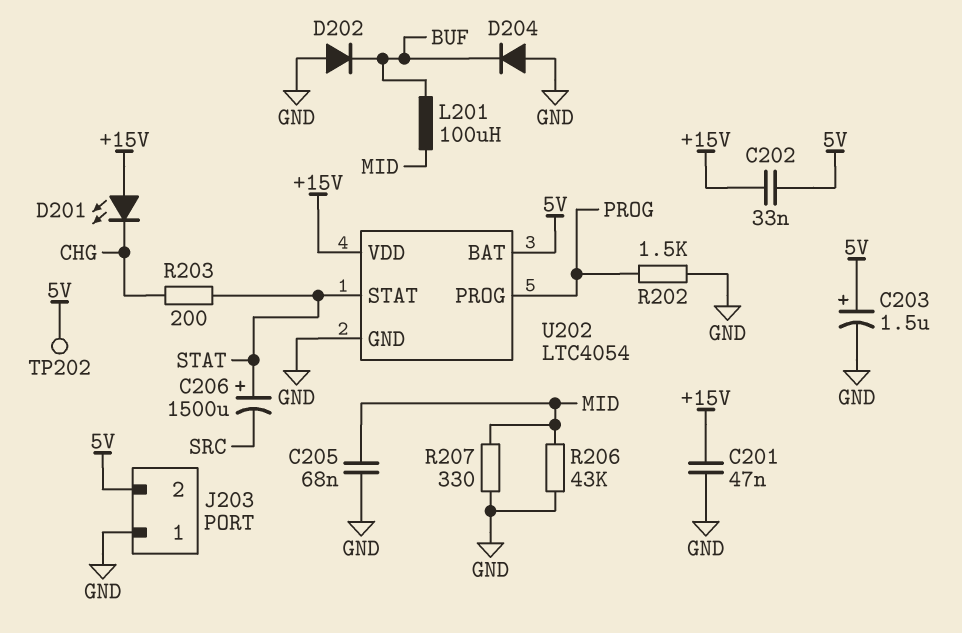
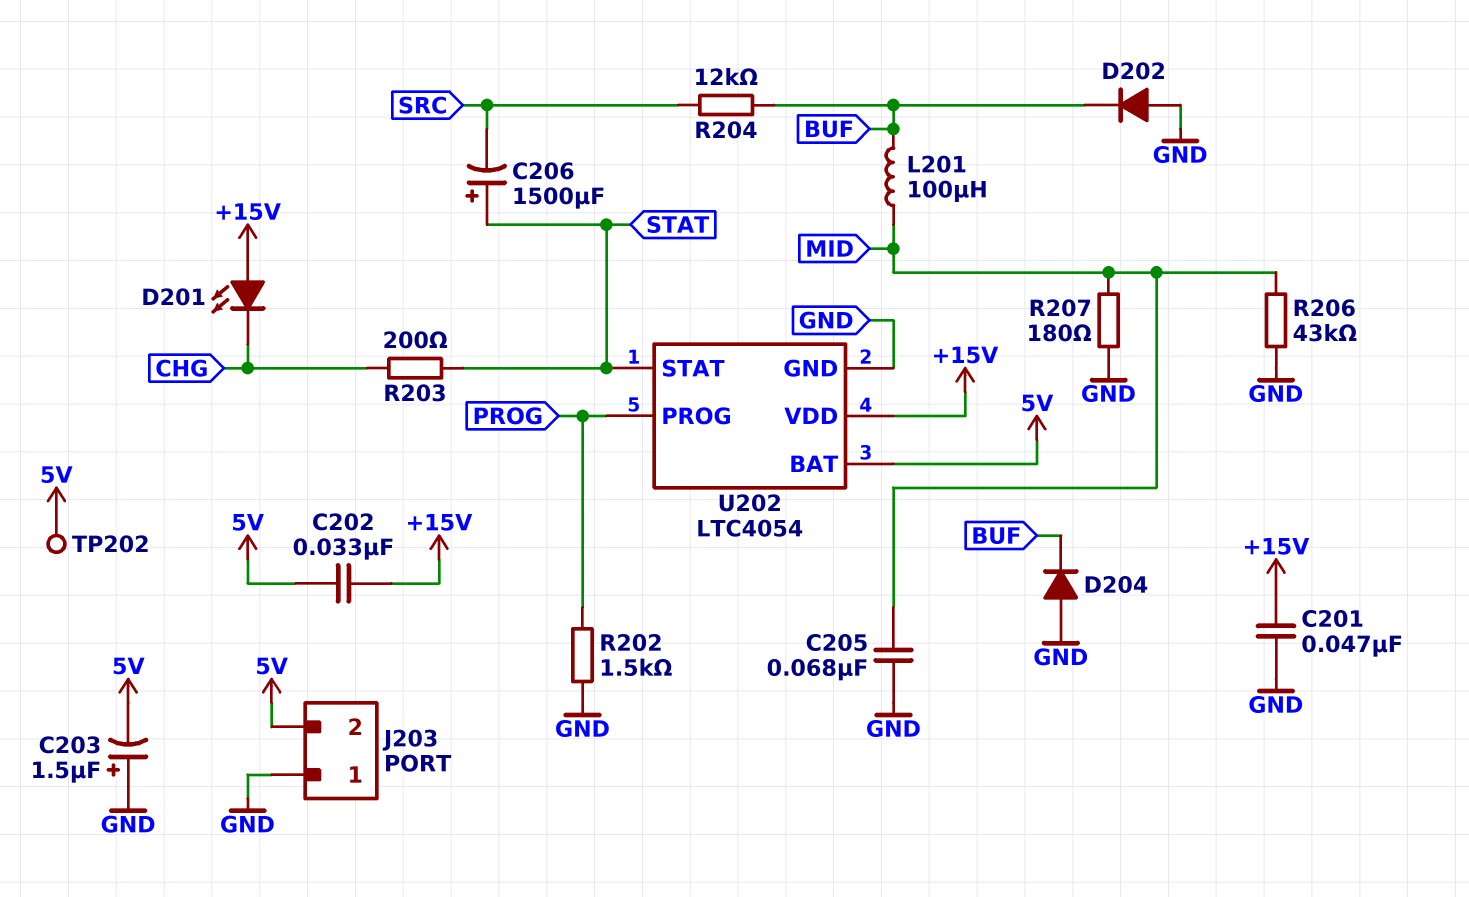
C203: 1.5uF (plus 5V, minus GND) -> 1.5uF (plus GND, minus 5V)
R204: none -> 12k (BUF, SRC)
R207: 330 (GND, MID) -> 180 (GND, MID)

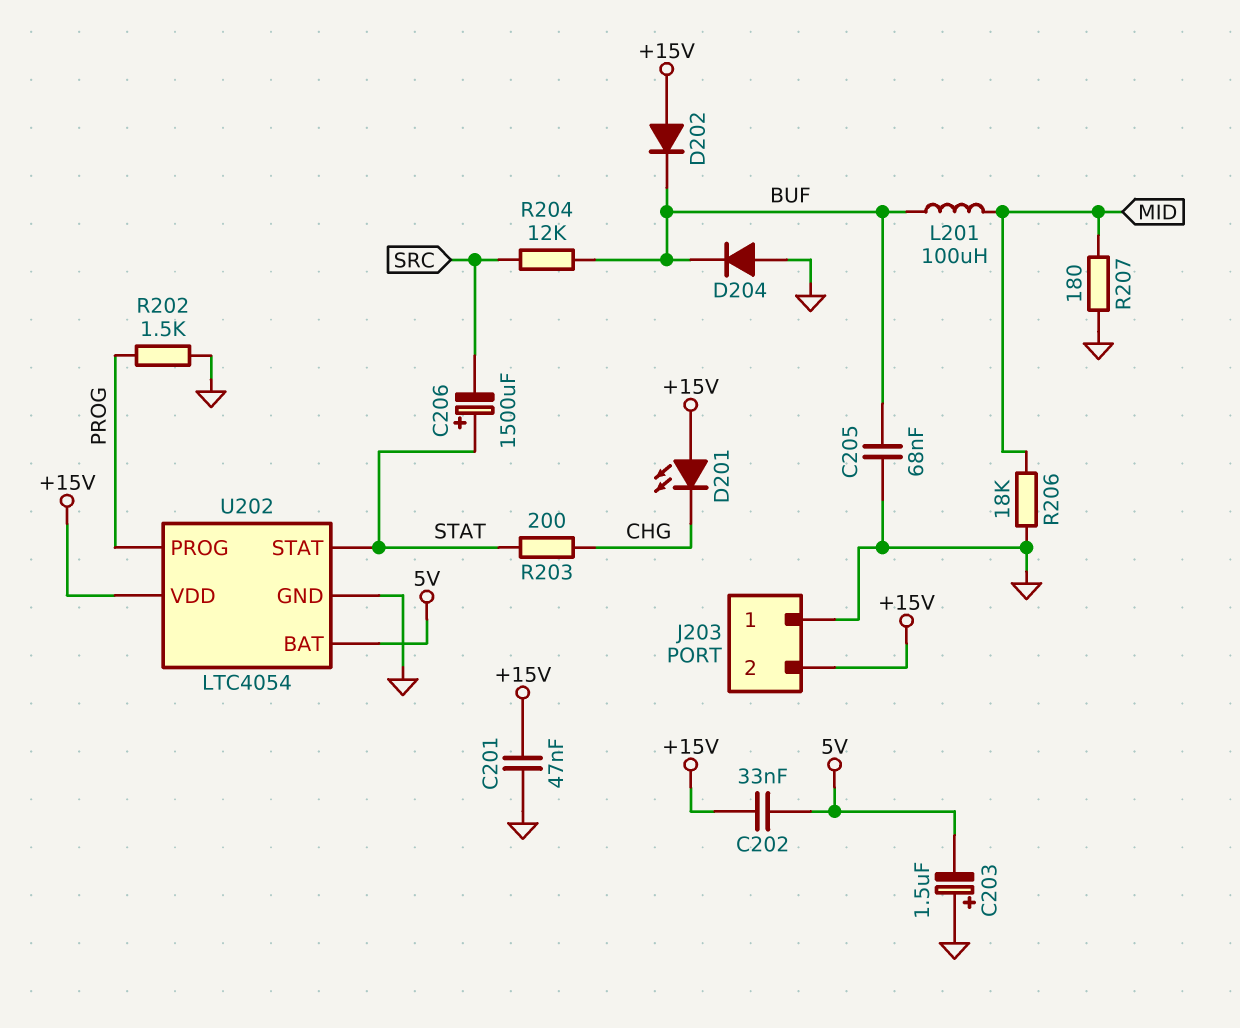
C205: 68nF (GND, MID) -> 68nF (BUF, GND)
D202: diode (A GND, K BUF) -> diode (A +15V, K BUF)
J203 pin 2: 5V -> +15V
R206: 43k (GND, MID) -> 18k (GND, MID)
TP202: test point (5V) -> none

